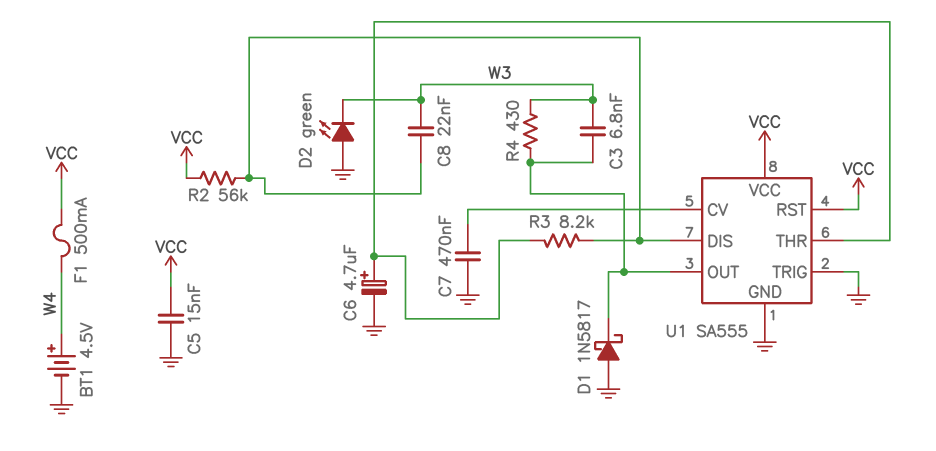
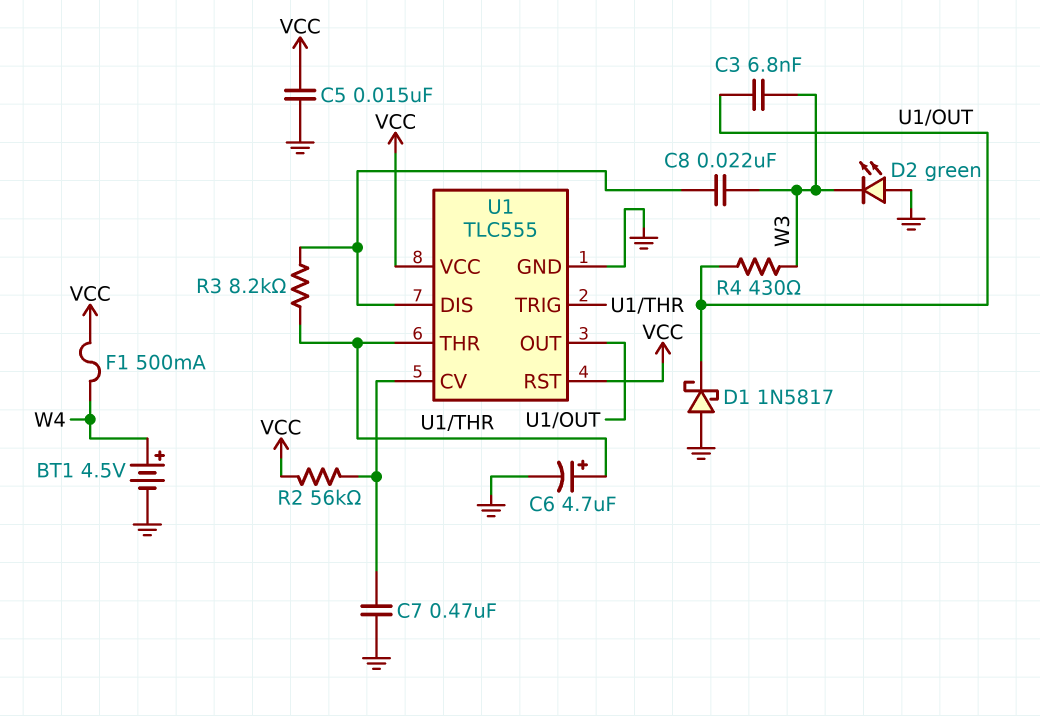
R2: 56k (U1/DIS, VCC) -> 56k (U1/CV, VCC)
U1: SA555 -> TLC555
U1 pin TRIG: GND -> U1/THR

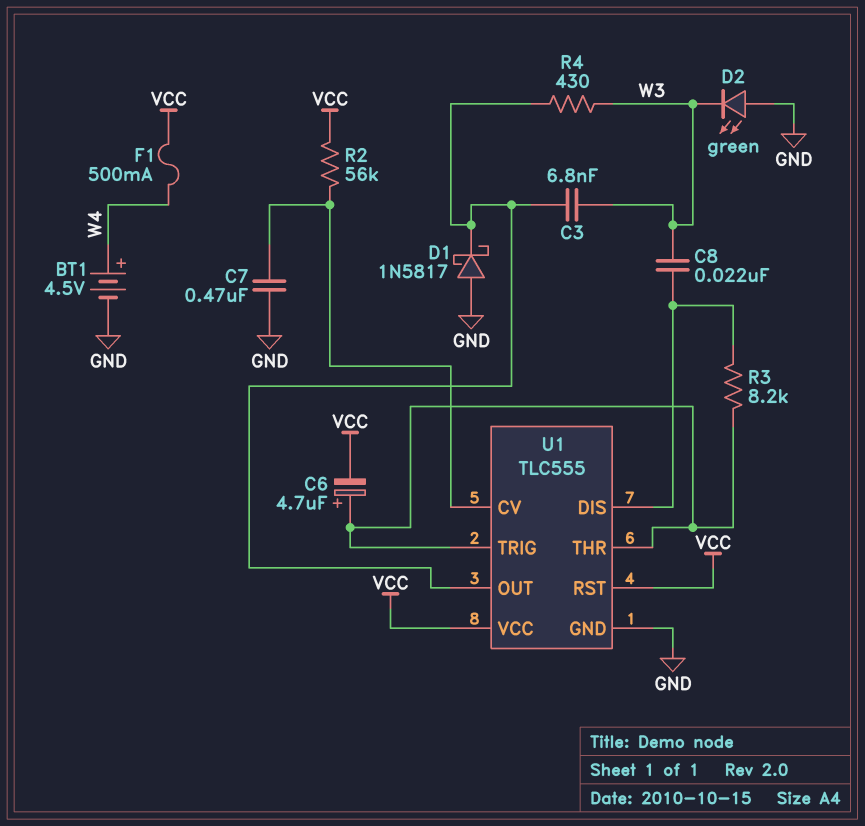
C5: 15nF (GND, VCC) -> none
C6: 4.7uF (plus U1/THR, minus GND) -> 4.7uF (plus U1/THR, minus VCC)

